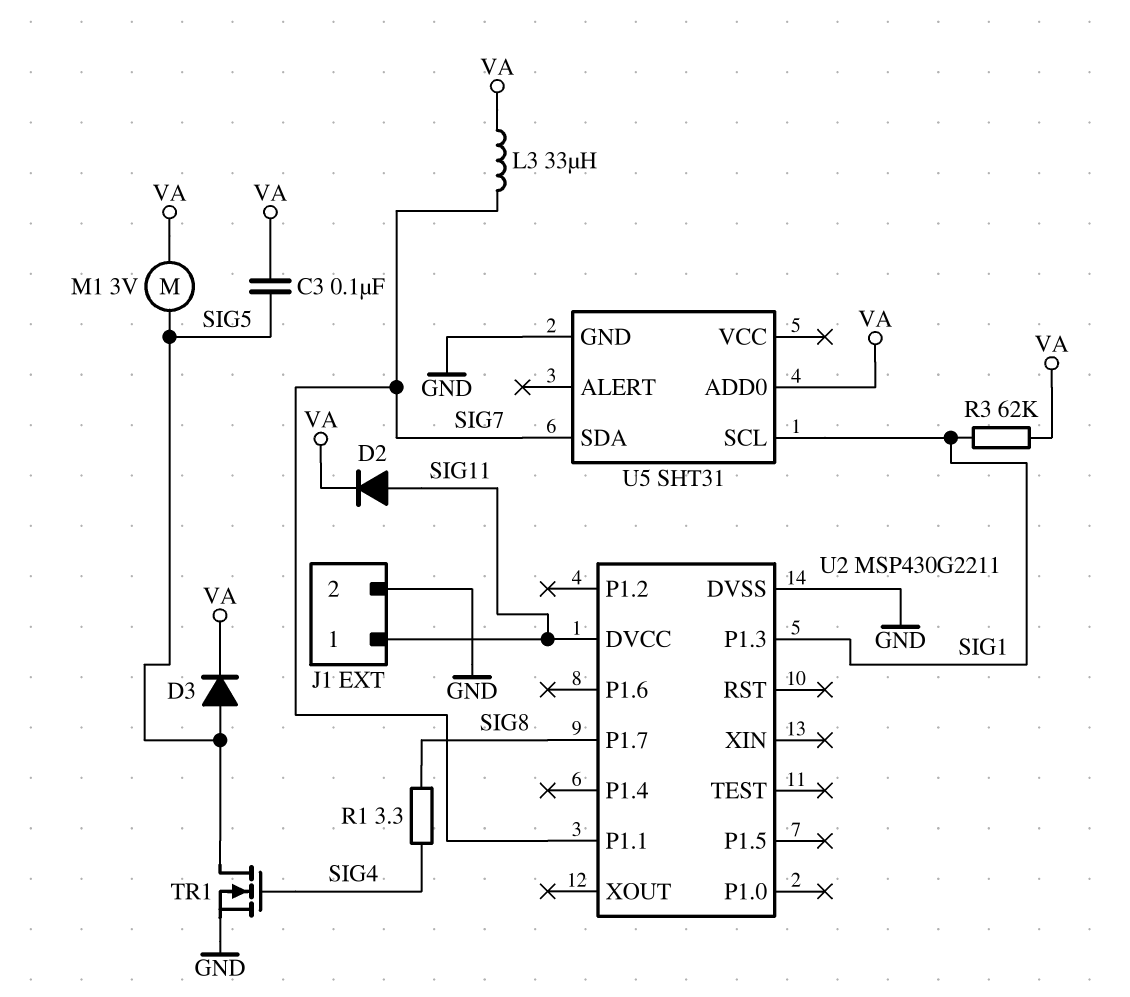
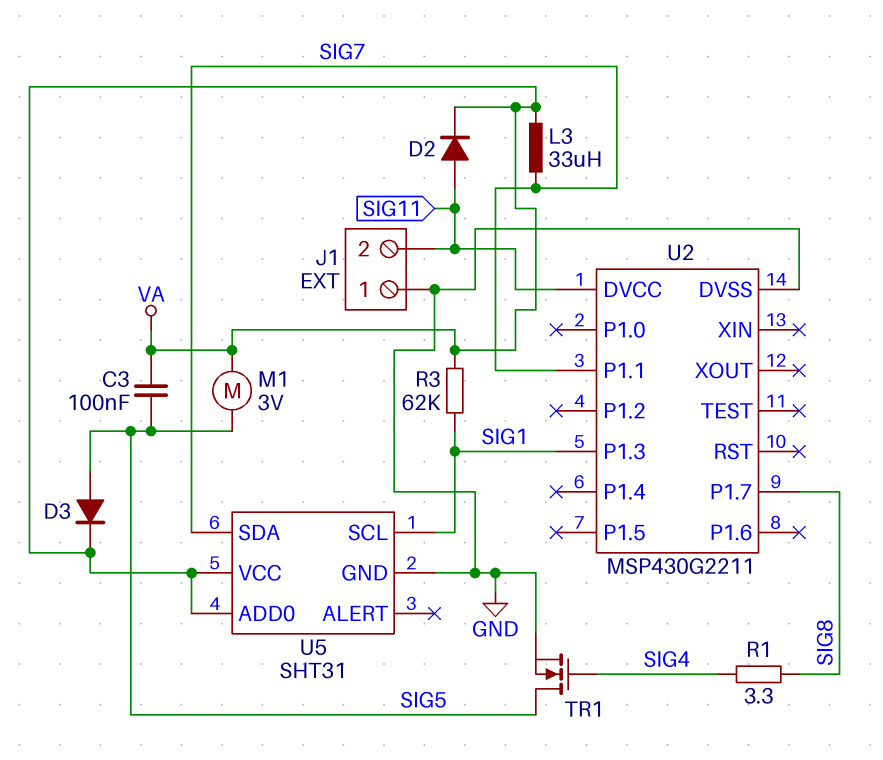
J1 pin 1: SIG11 -> GND
J1 pin 2: GND -> SIG11
U5 pin VCC: none -> VA

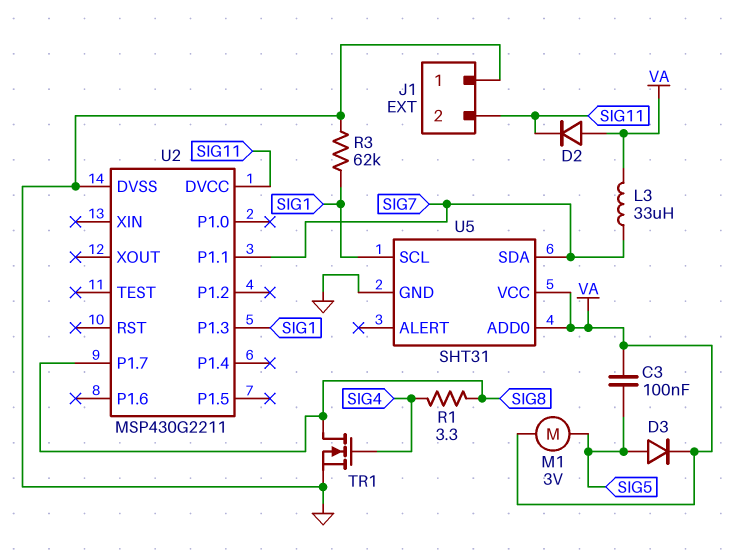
D2: diode (A SIG11, K VA) -> diode (A VA, K SIG11)
R3: 62k (SIG1, VA) -> 62k (GND, SIG1)
TR1: NMOS (G SIG4, D SIG5, S GND) -> NMOS (G SIG4, D SIG8, S GND)

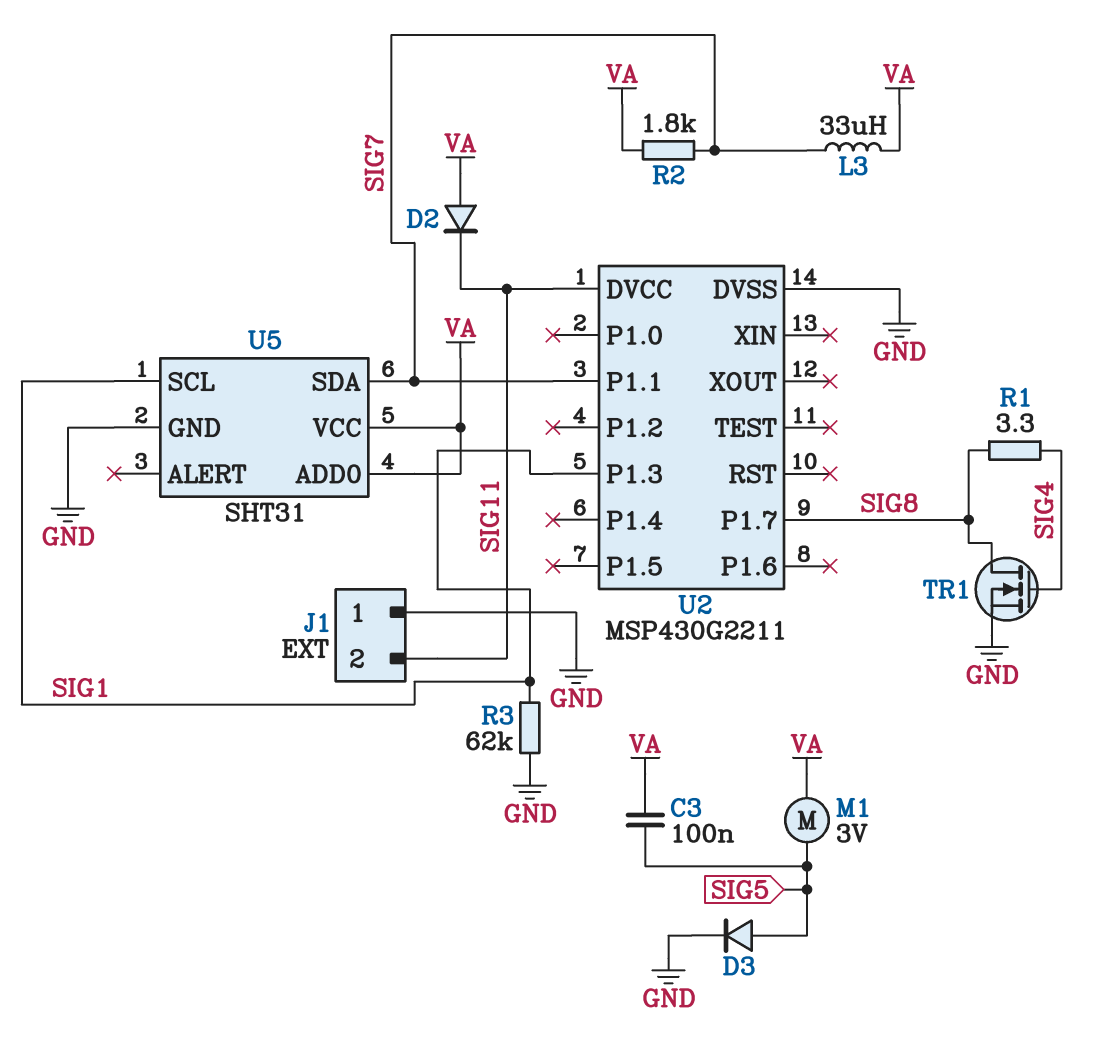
D3: diode (A SIG5, K VA) -> diode (A SIG5, K GND)
R2: none -> 1.8k (SIG7, VA)

